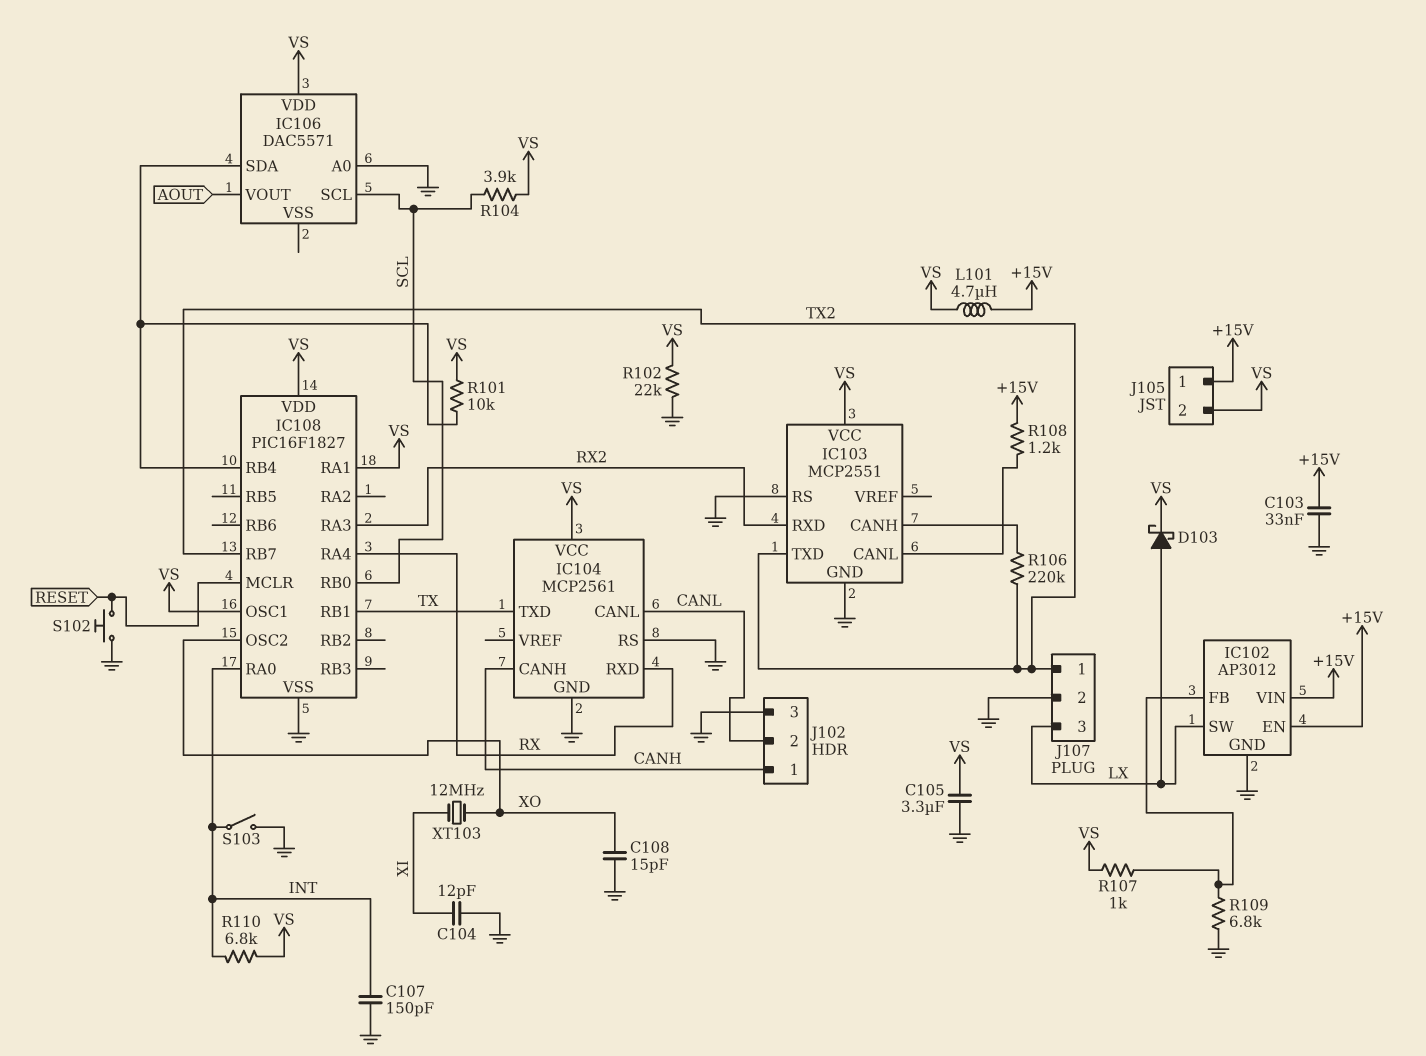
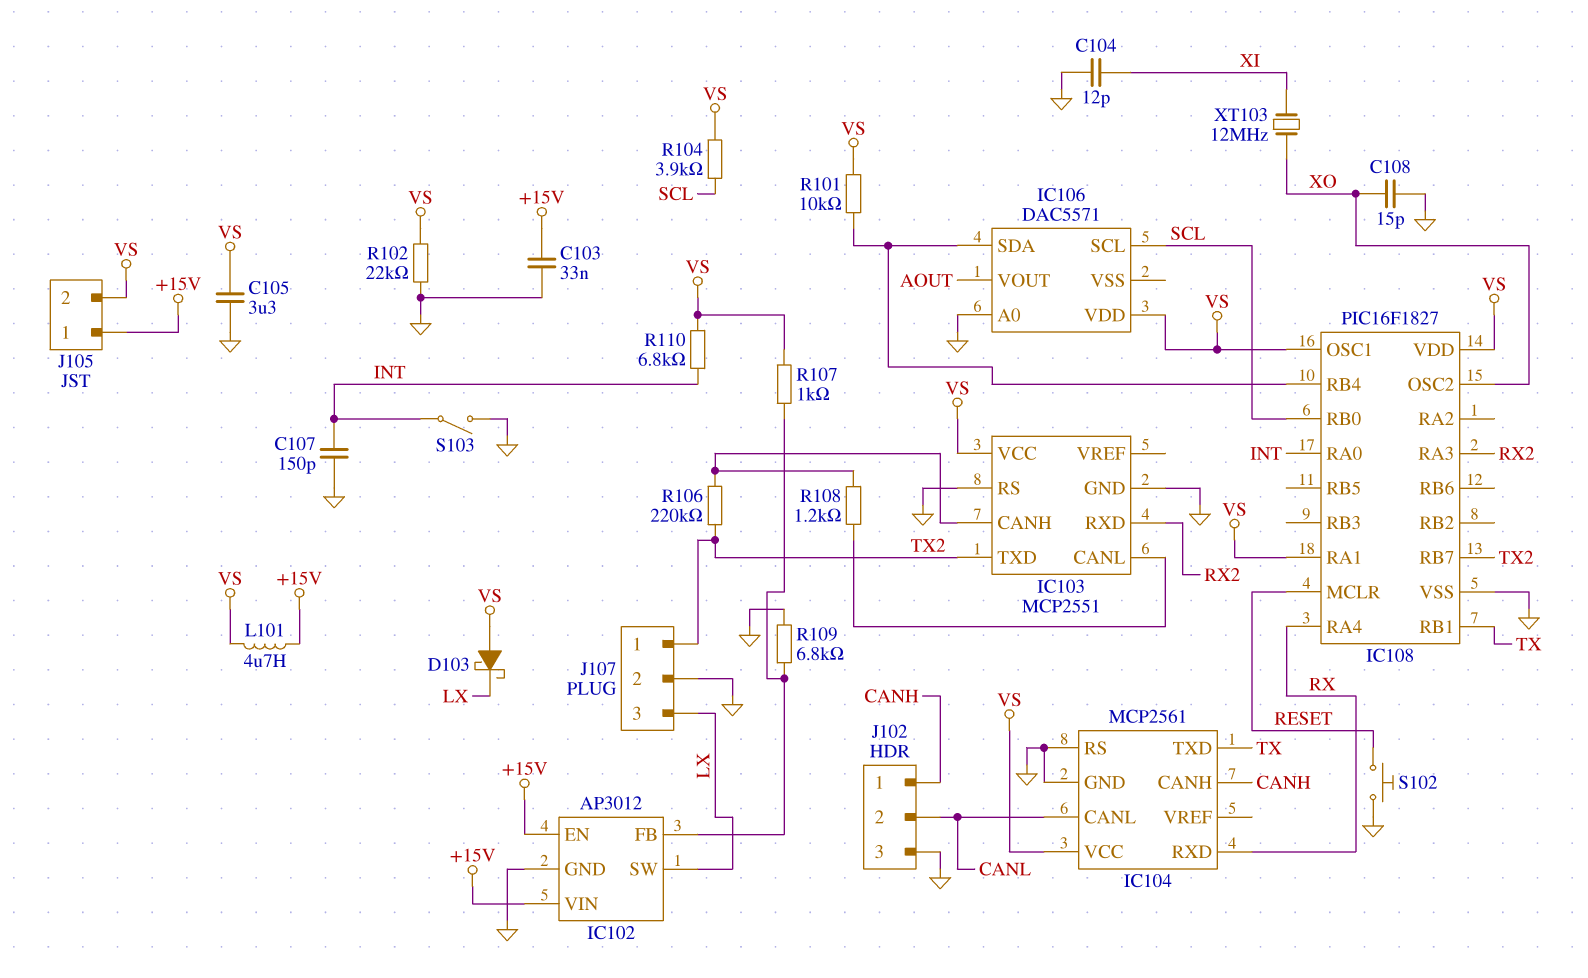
D103: schottky (A LX, K VS) -> schottky (A VS, K LX)
R108: 1.2k (+15V, IC103/CANL) -> 1.2k (IC103/CANH, IC103/CANL)

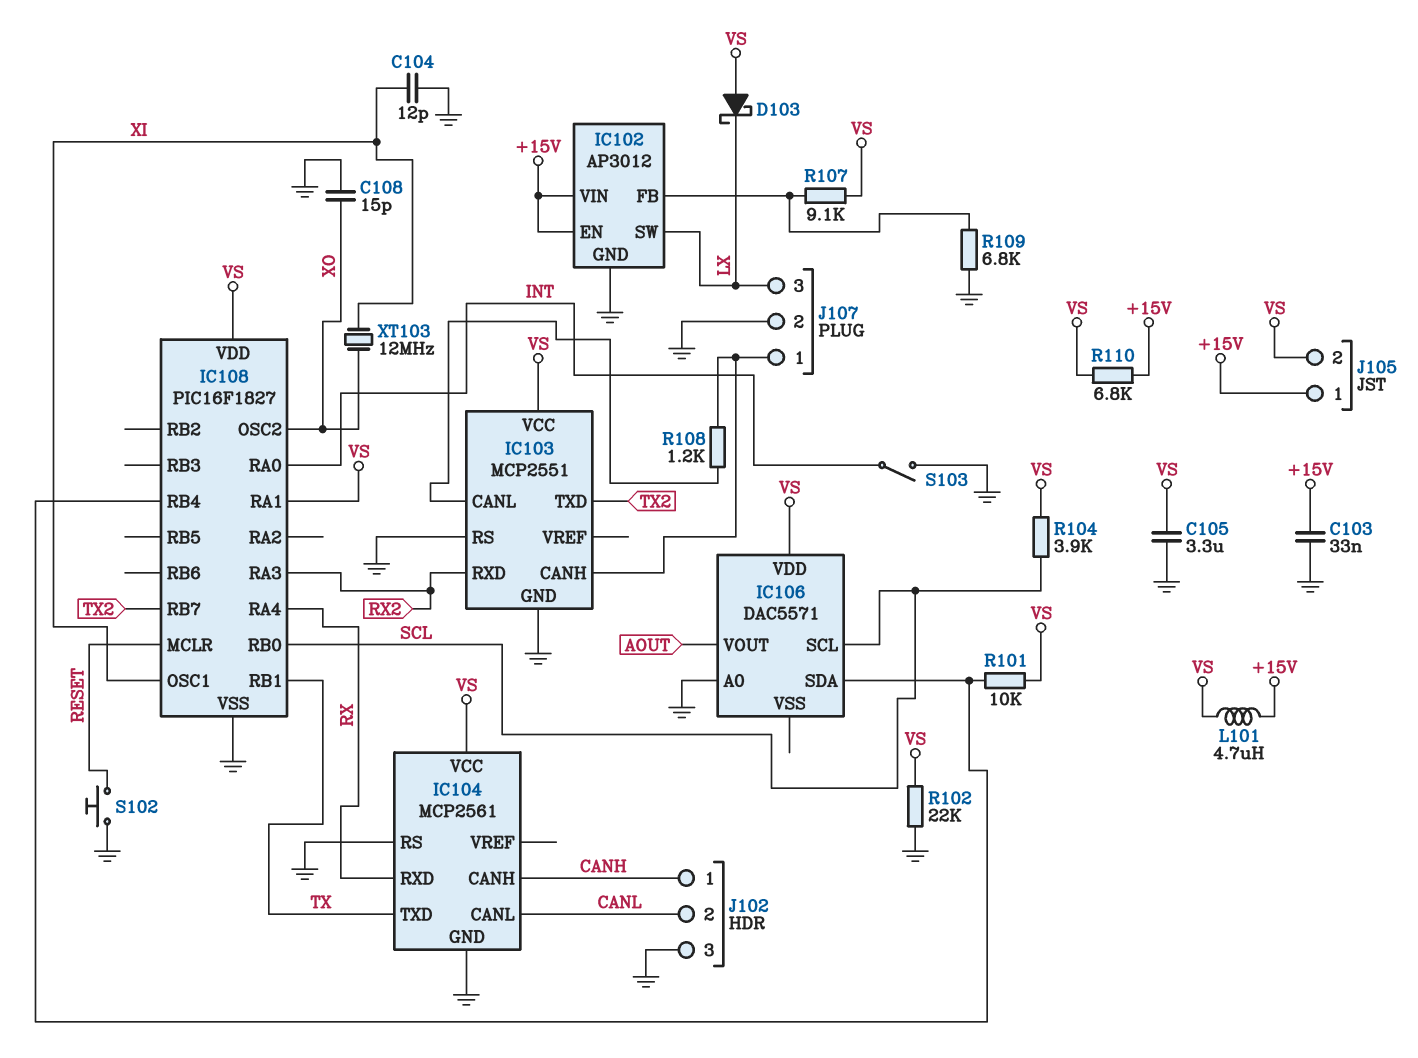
C107: 150pF (GND, INT) -> none
IC108 pin OSC1: VS -> XI
J107 pin 1: TX2 -> IC103/CANH
R106: 220k (IC103/CANH, TX2) -> none
R107: 1k (IC102/FB, VS) -> 9.1k (IC102/FB, VS)
R110: 6.8k (INT, VS) -> 6.8k (+15V, VS)

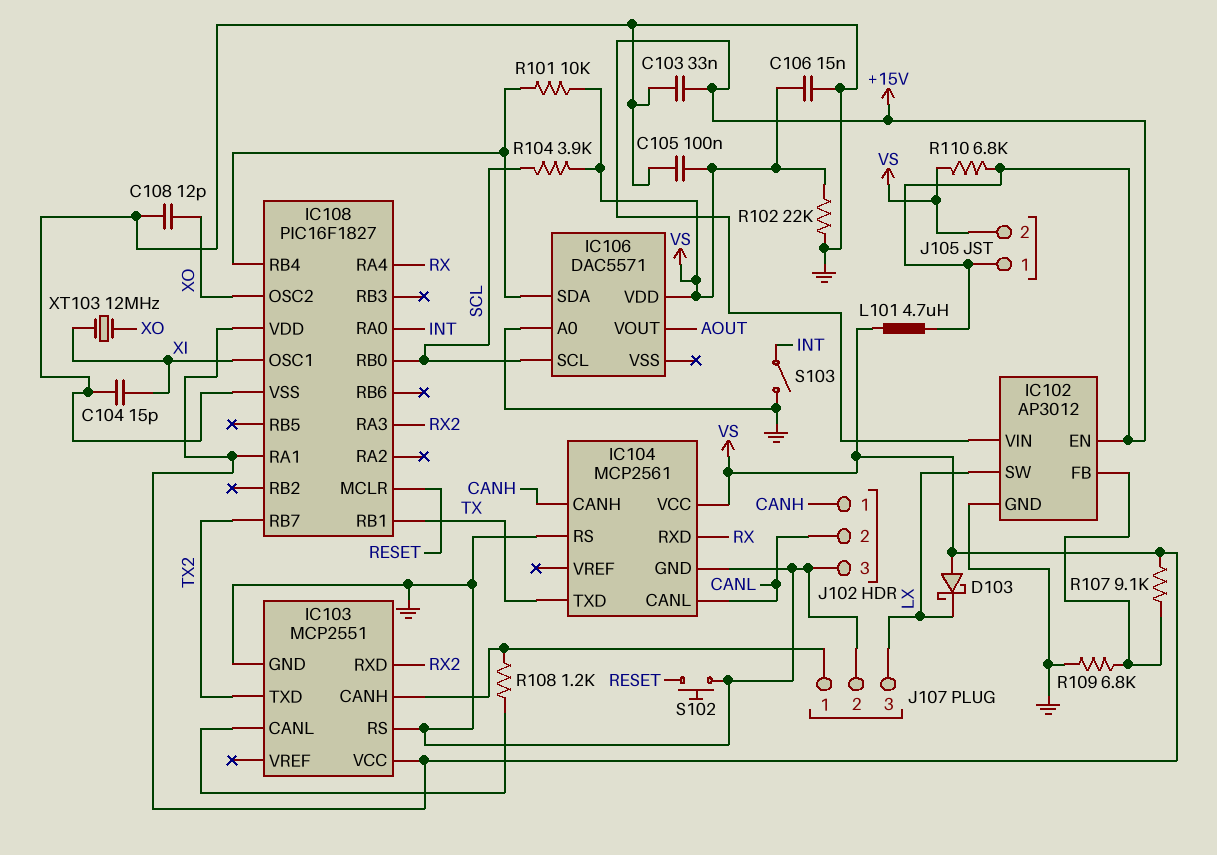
C104: 12pF (GND, XI) -> 15pF (GND, XI)
C105: 3.3uF (GND, VS) -> 100nF (GND, VS)
C106: none -> 15nF (GND, VS)
C108: 15pF (GND, XO) -> 12pF (GND, XO)

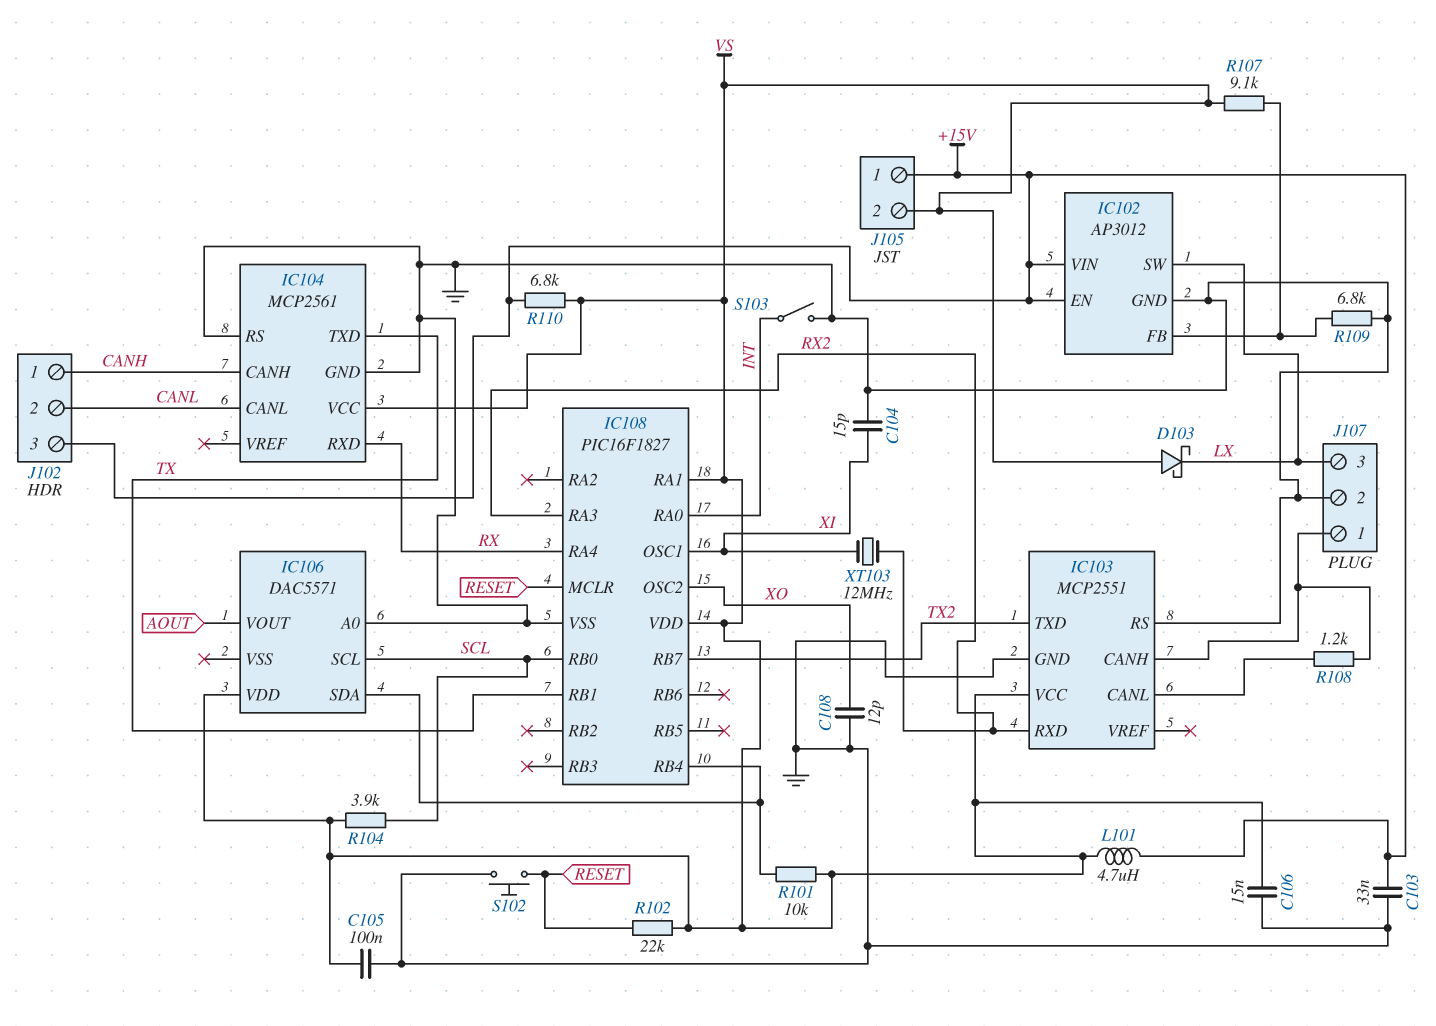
J102 pin 3: GND -> +15V
R102: 22k (GND, VS) -> 22k (RESET, VS)
XT103: 12MHz (XI, XO) -> 12MHz (RX2, XI)

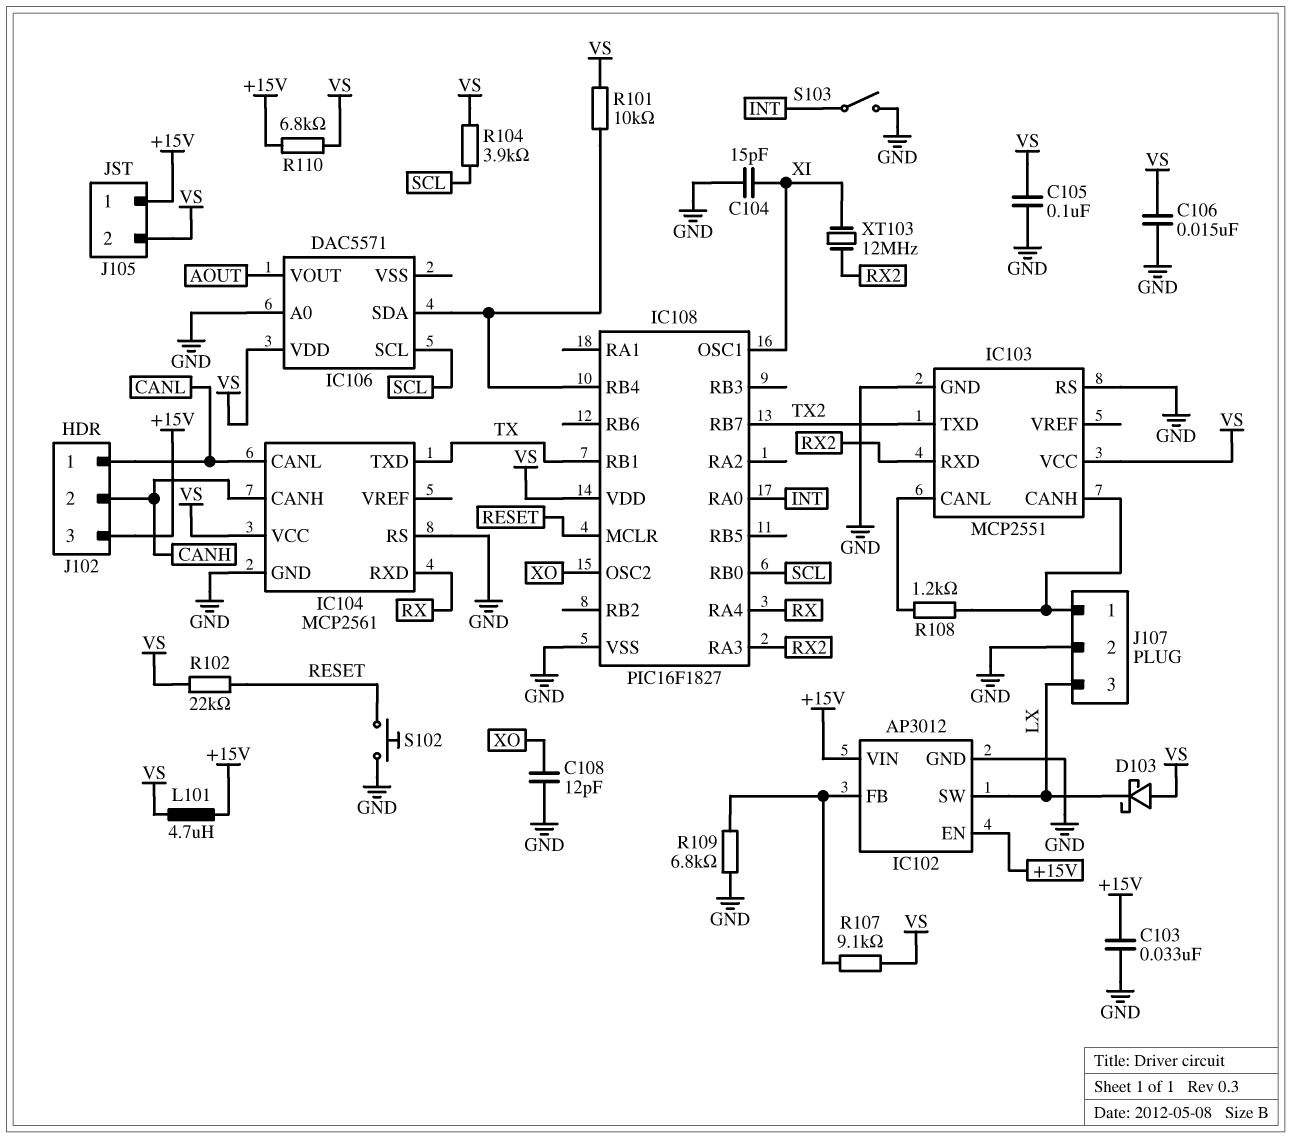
IC108 pin RA1: VS -> none
J102 pin 1: CANH -> CANL
J102 pin 2: CANL -> CANH

